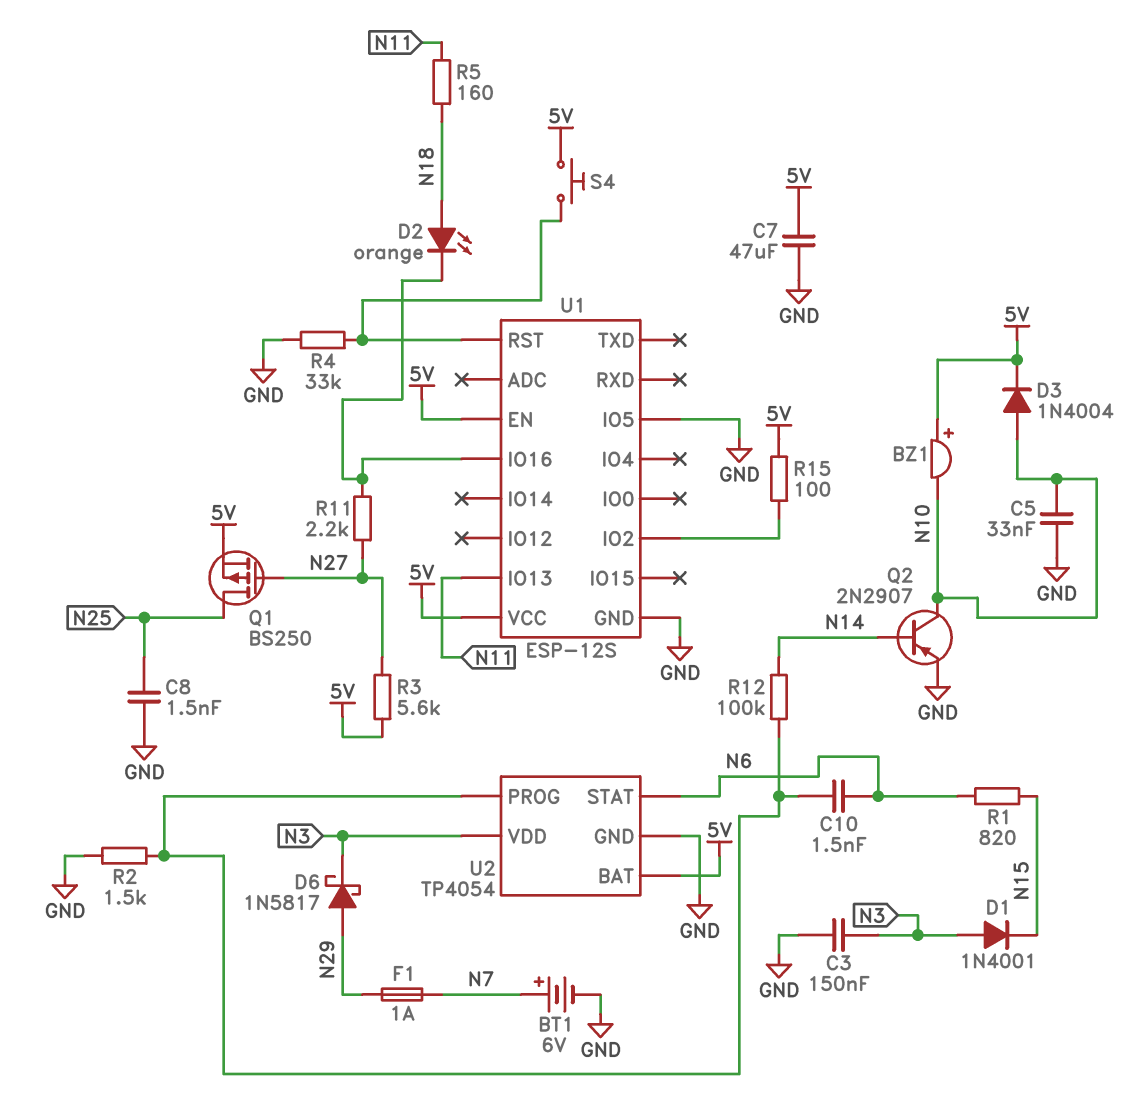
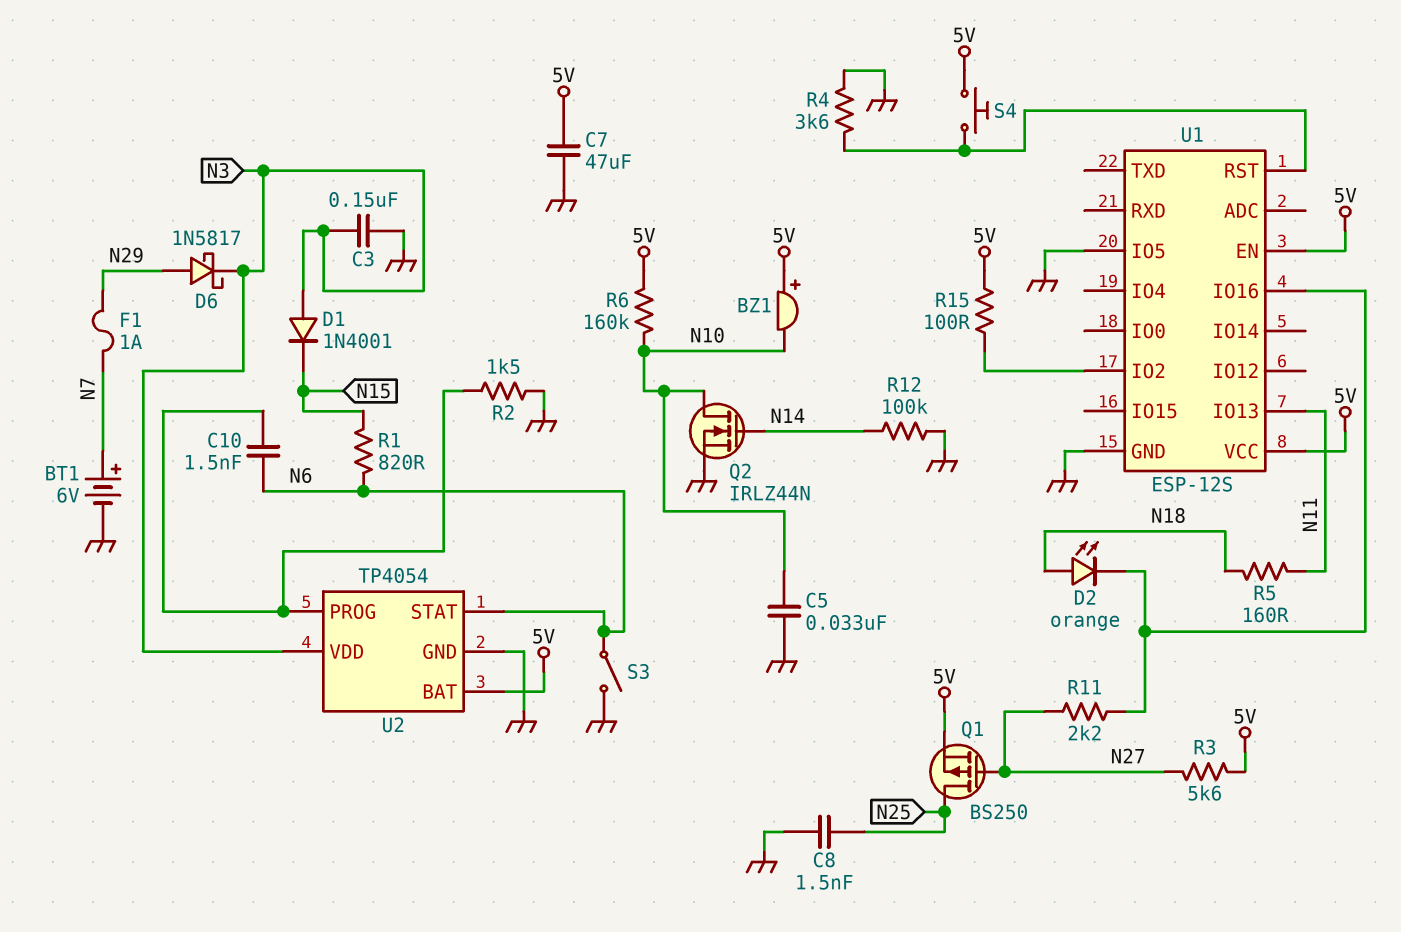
D3: diode 1N4004 (A N10, K 5V) -> none
Q2: PNP 2N2907 (B N14, C N10, E GND) -> NMOS IRLZ44N (G N14, D N10, S GND)
R4: 33k (GND, U1/RST) -> 3.6k (GND, U1/RST)
R6: none -> 160k (5V, N10)
R12: 100k (N14, U2/PROG) -> 100k (GND, N14)
S3: none -> switch (GND, N6)

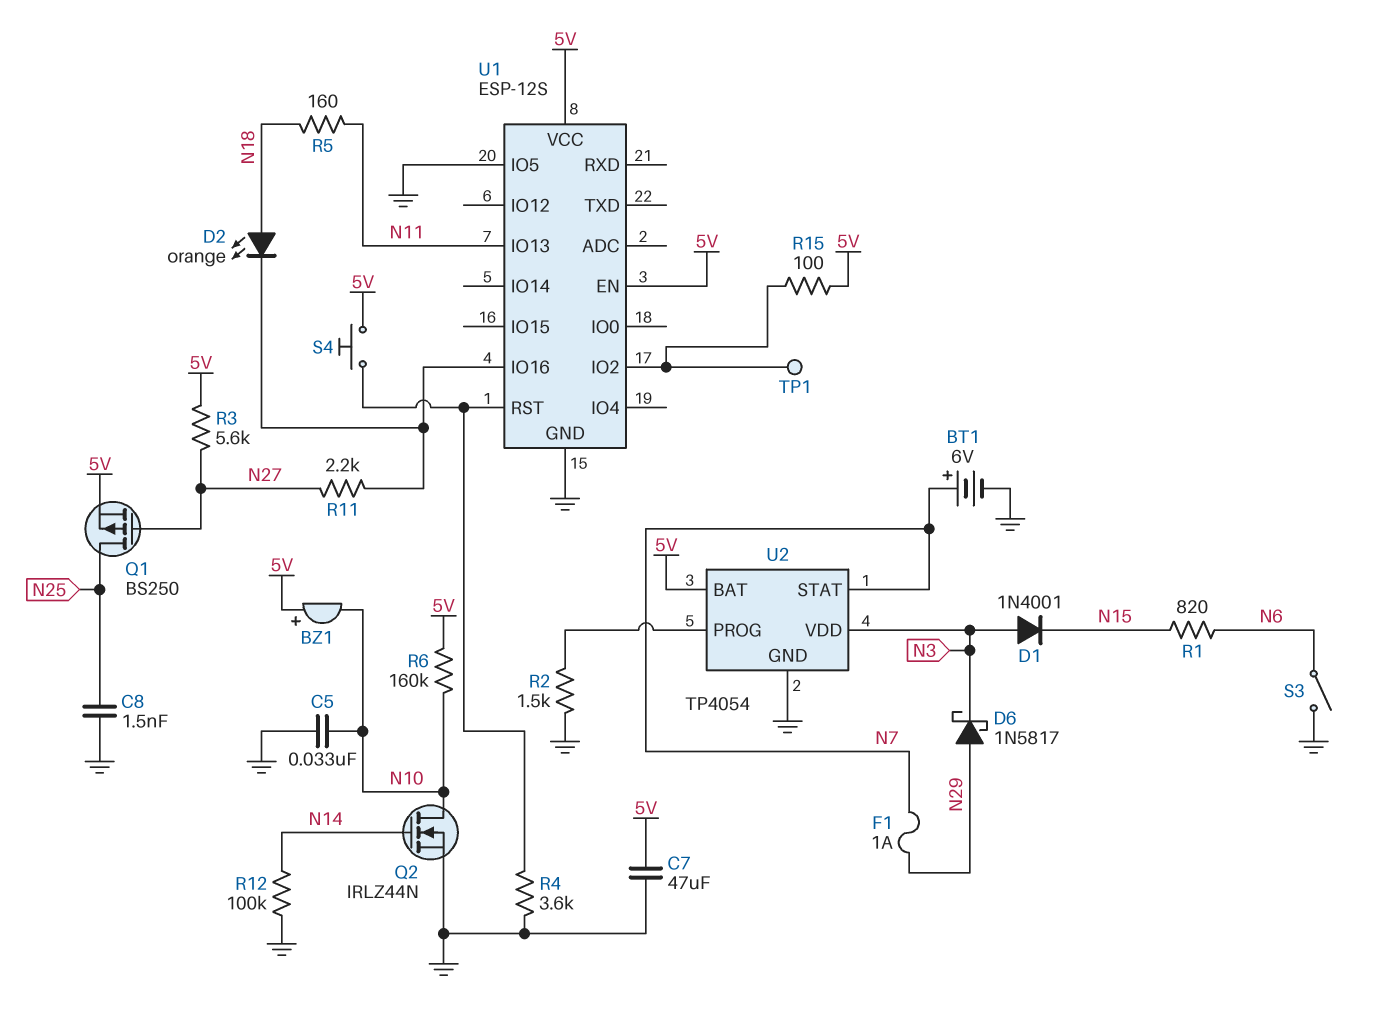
C3: 150nF (GND, N3) -> none
C10: 1.5nF (N6, U2/PROG) -> none
TP1: none -> test point (U1/IO2)
U2 pin STAT: N6 -> N7

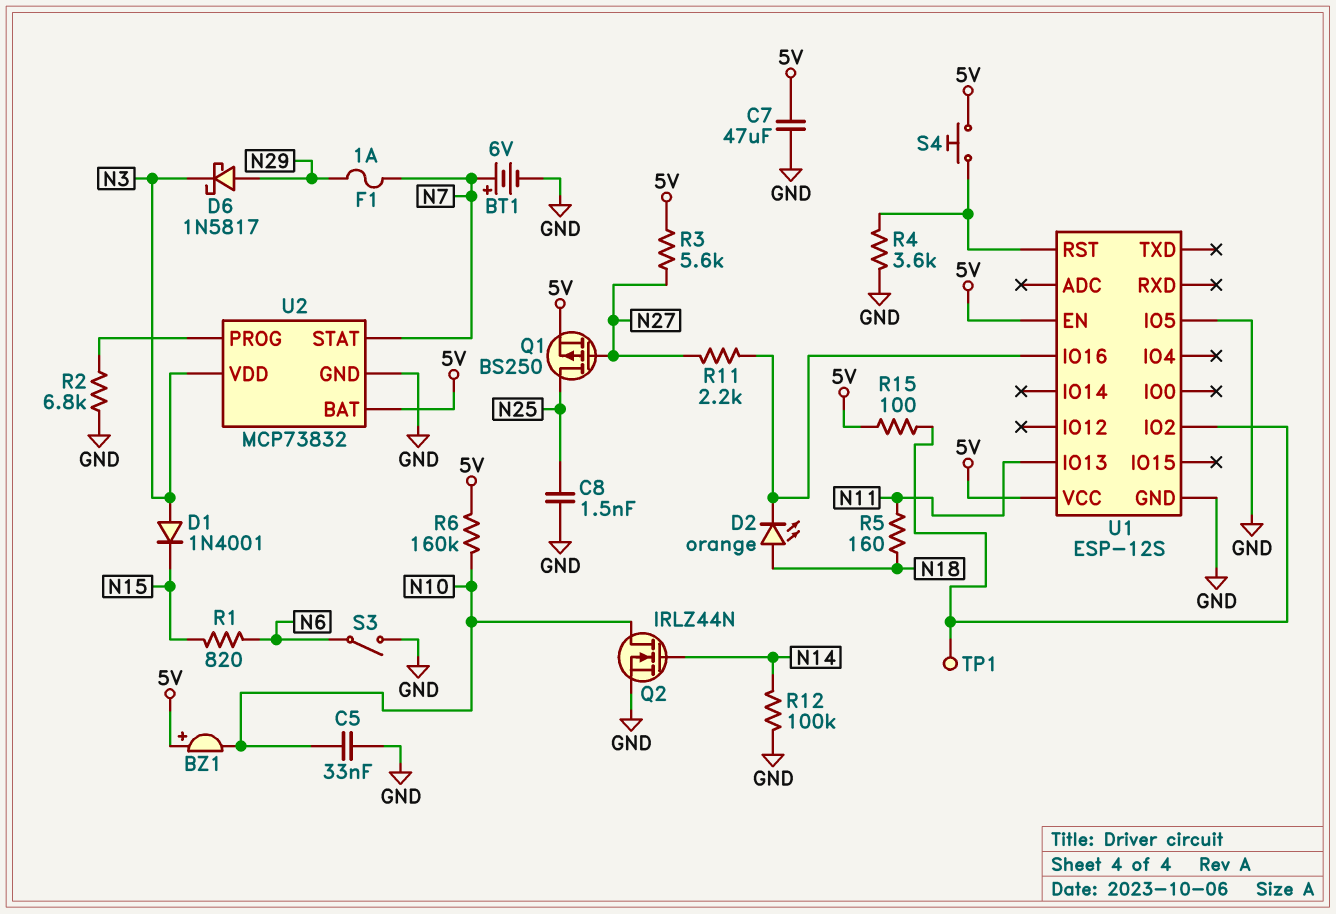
R2: 1.5k (GND, U2/PROG) -> 6.8k (GND, U2/PROG)
U2: TP4054 -> MCP73832

